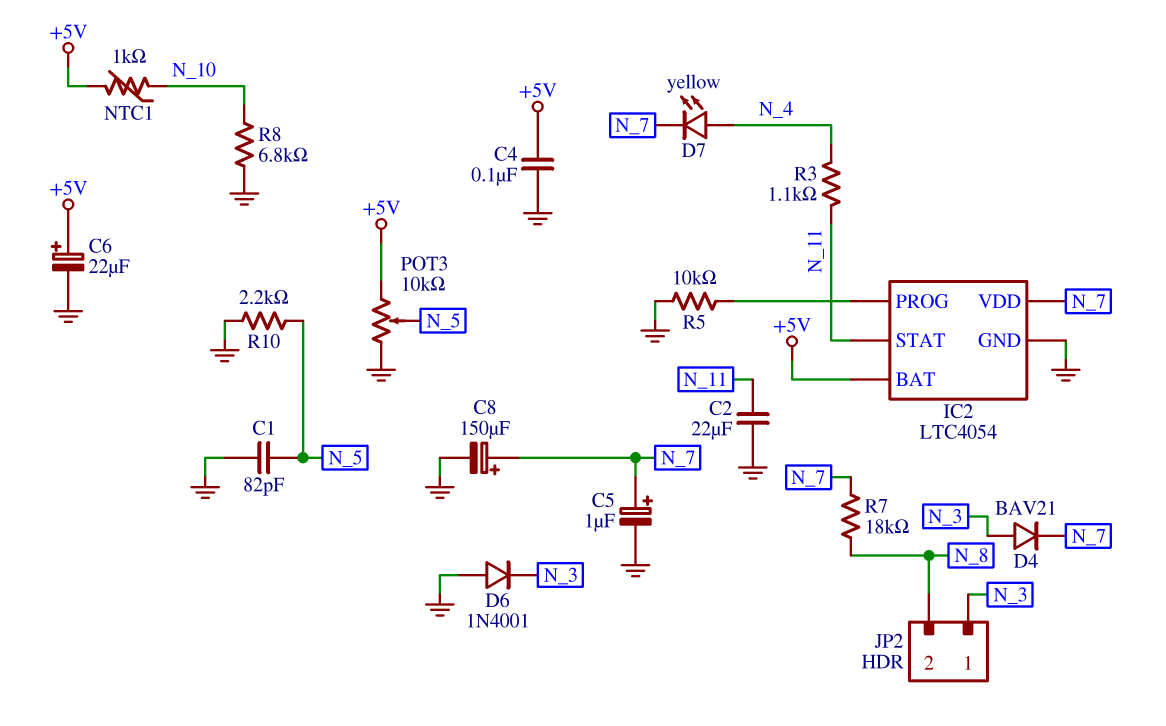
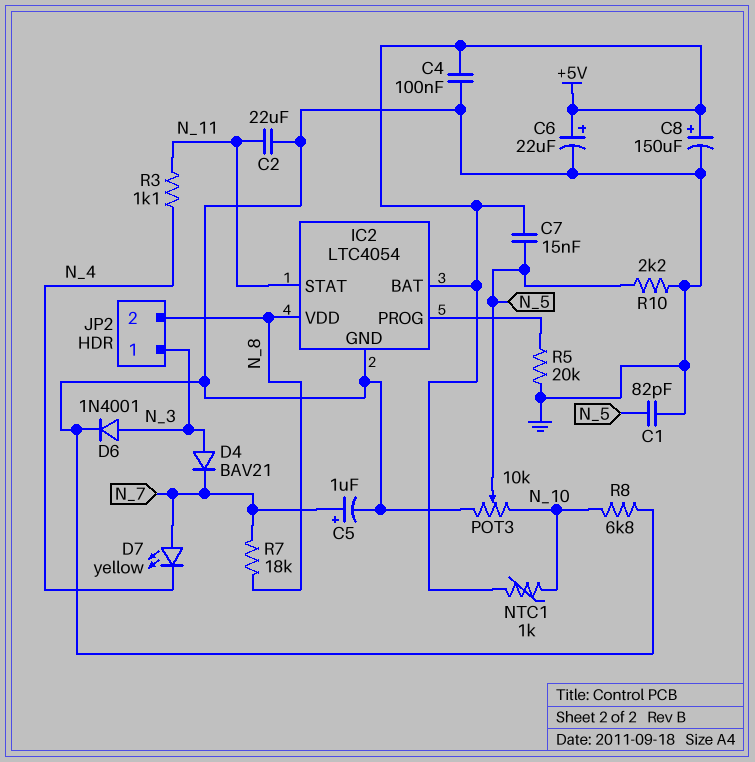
C7: none -> 15nF (+5V, N_5)
C8: 150uF (plus N_7, minus GND) -> 150uF (plus +5V, minus GND)
D6: diode 1N4001 (A GND, K N_3) -> diode 1N4001 (A N_3, K GND)
D7: LED yellow (A N_4, K N_7) -> LED yellow (A N_7, K N_4)
IC2 pin VDD: N_7 -> N_8
POT3: 10k (+5V, GND, wiper N_5) -> 10k (GND, N_10, wiper N_5)
R5: 10k (GND, IC2/PROG) -> 20k (GND, IC2/PROG)

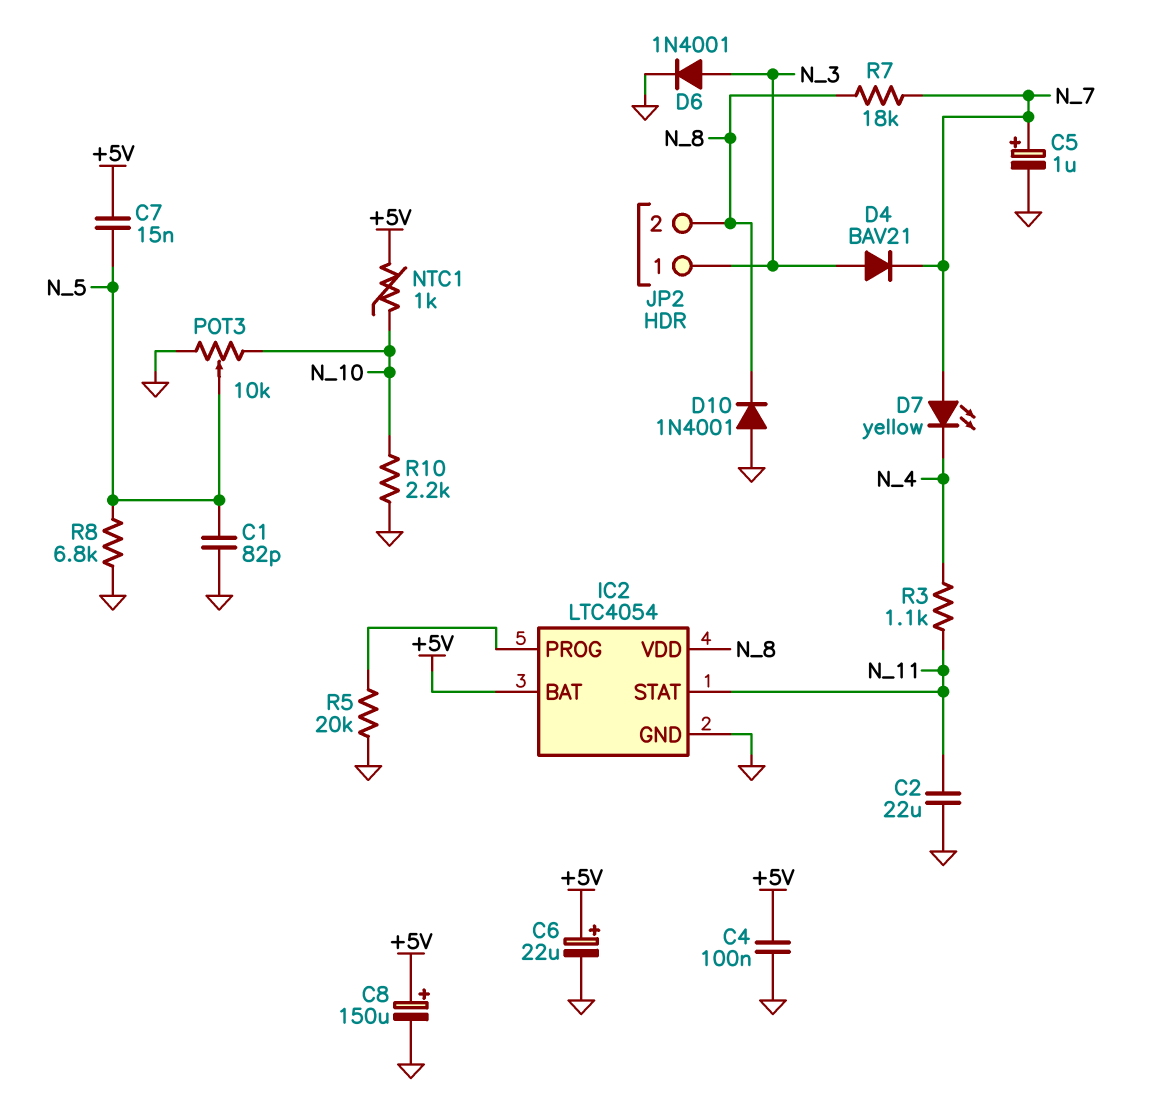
D10: none -> diode 1N4001 (A GND, K N_8)
R8: 6.8k (GND, N_10) -> 6.8k (GND, N_5)
R10: 2.2k (GND, N_5) -> 2.2k (GND, N_10)

